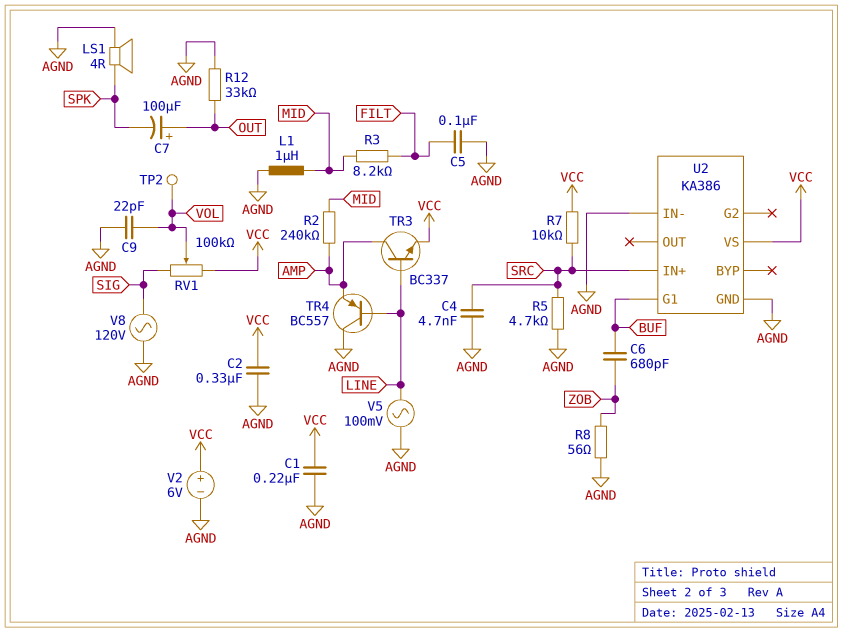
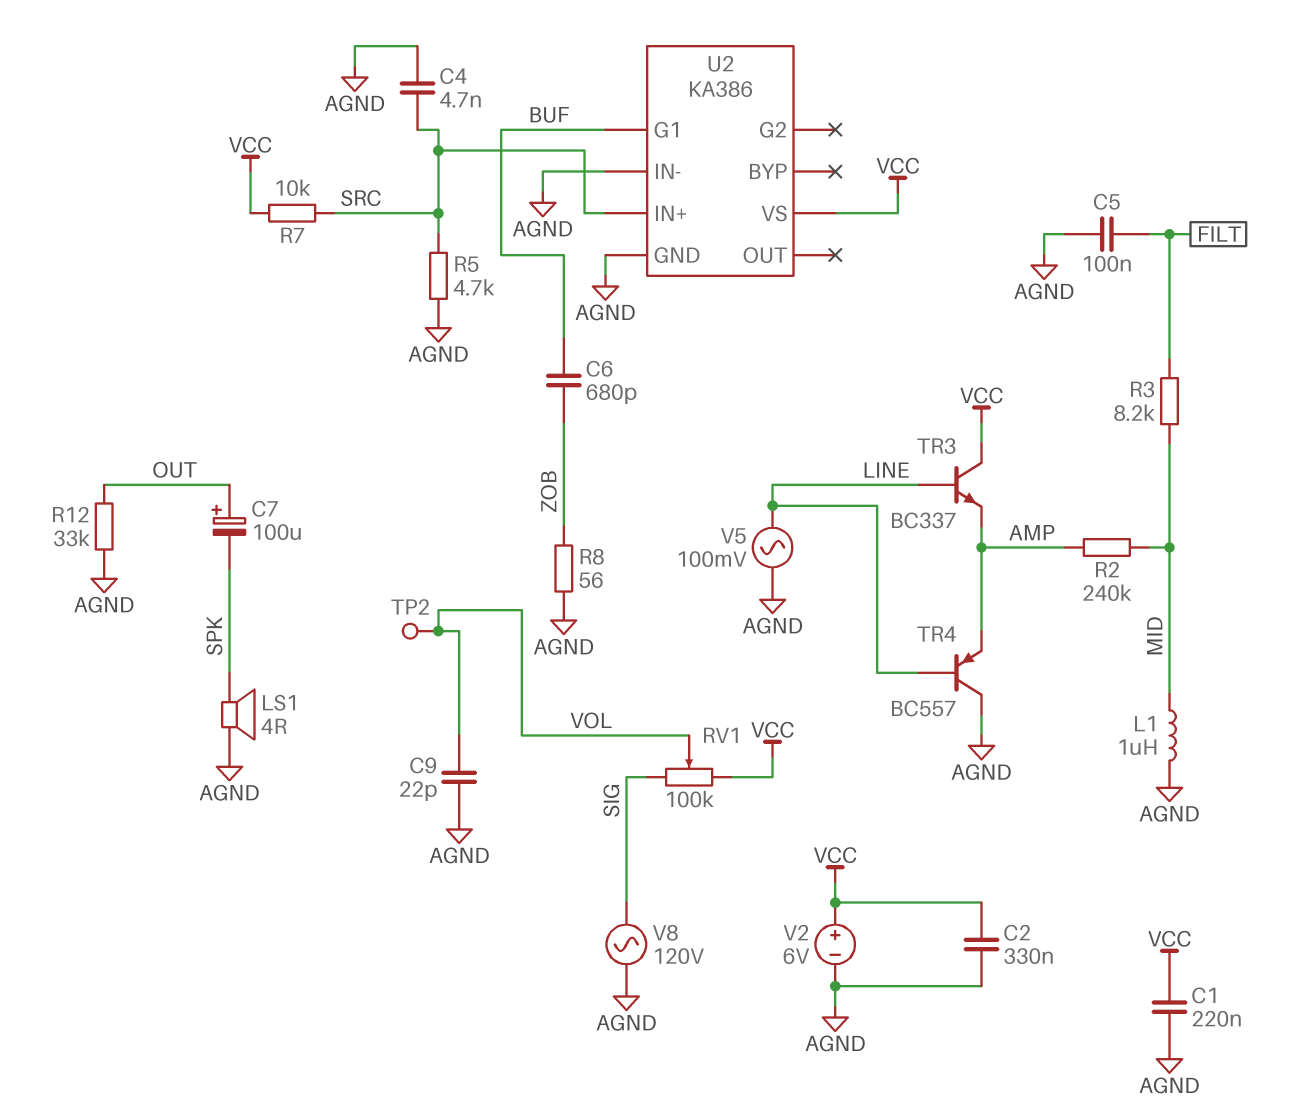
TR3: NPN BC337 (B LINE, C AMP, E VCC) -> NPN BC337 (B LINE, C VCC, E AMP)

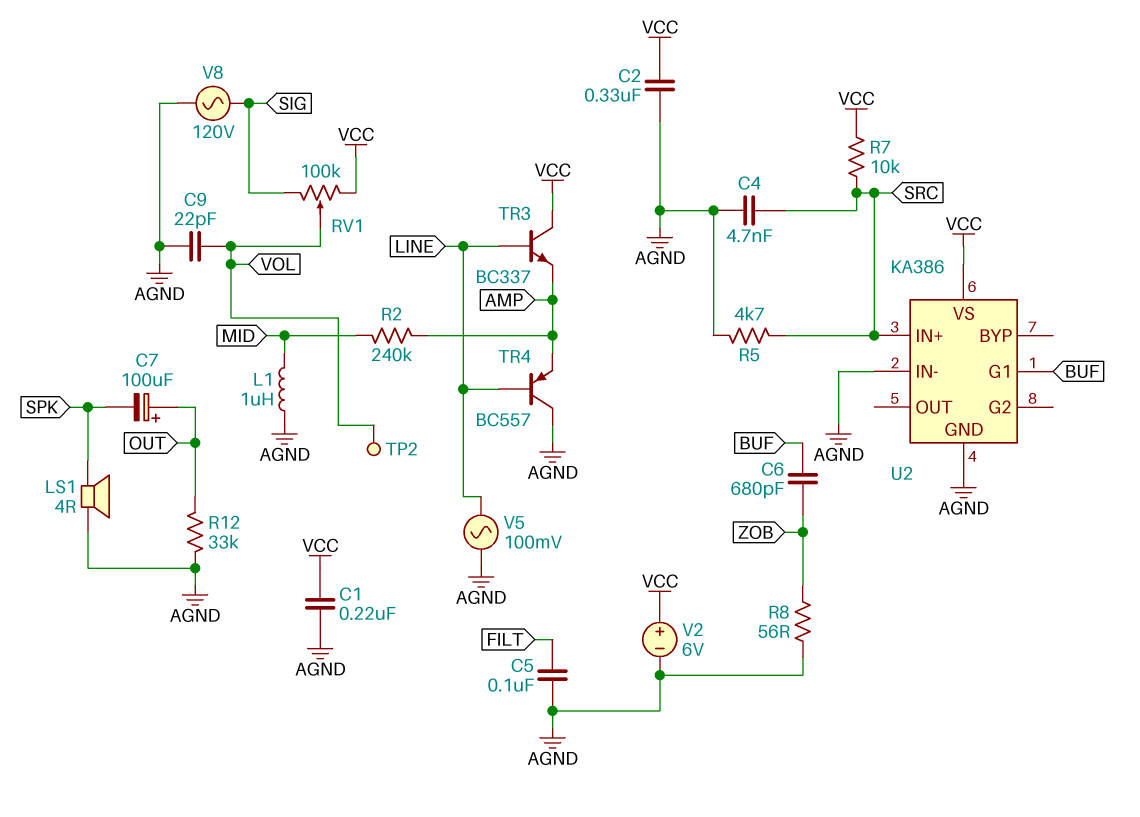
R3: 8.2k (FILT, MID) -> none

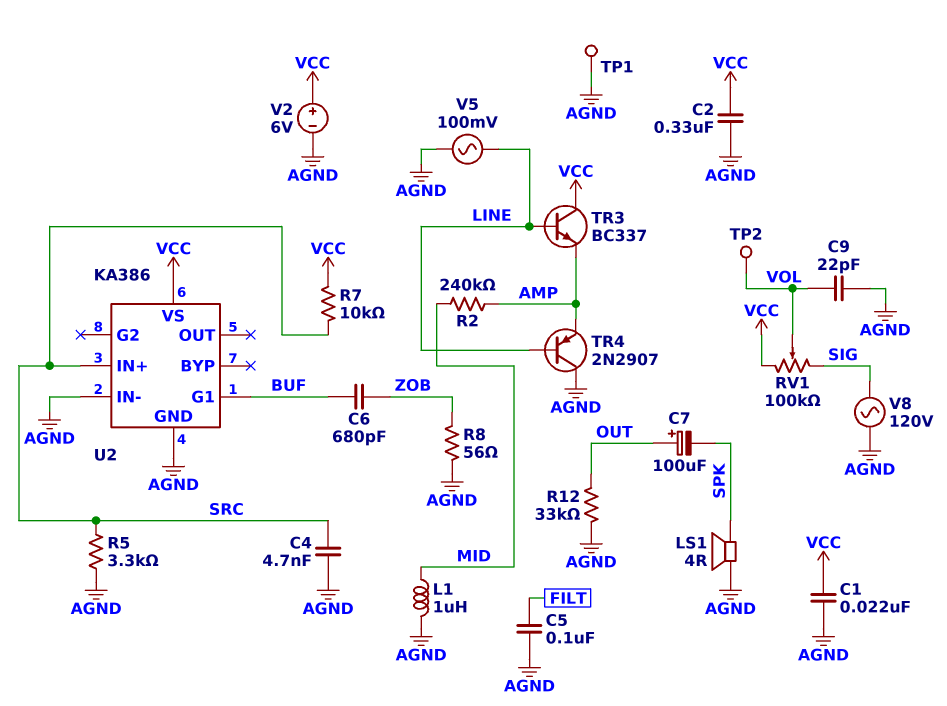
C1: 220nF (AGND, VCC) -> 22nF (AGND, VCC)
R5: 4.7k (AGND, SRC) -> 3.3k (AGND, SRC)
TP1: none -> test point (AGND)
TR4: PNP BC557 (B LINE, C AGND, E AMP) -> PNP 2N2907 (B LINE, C AGND, E AMP)

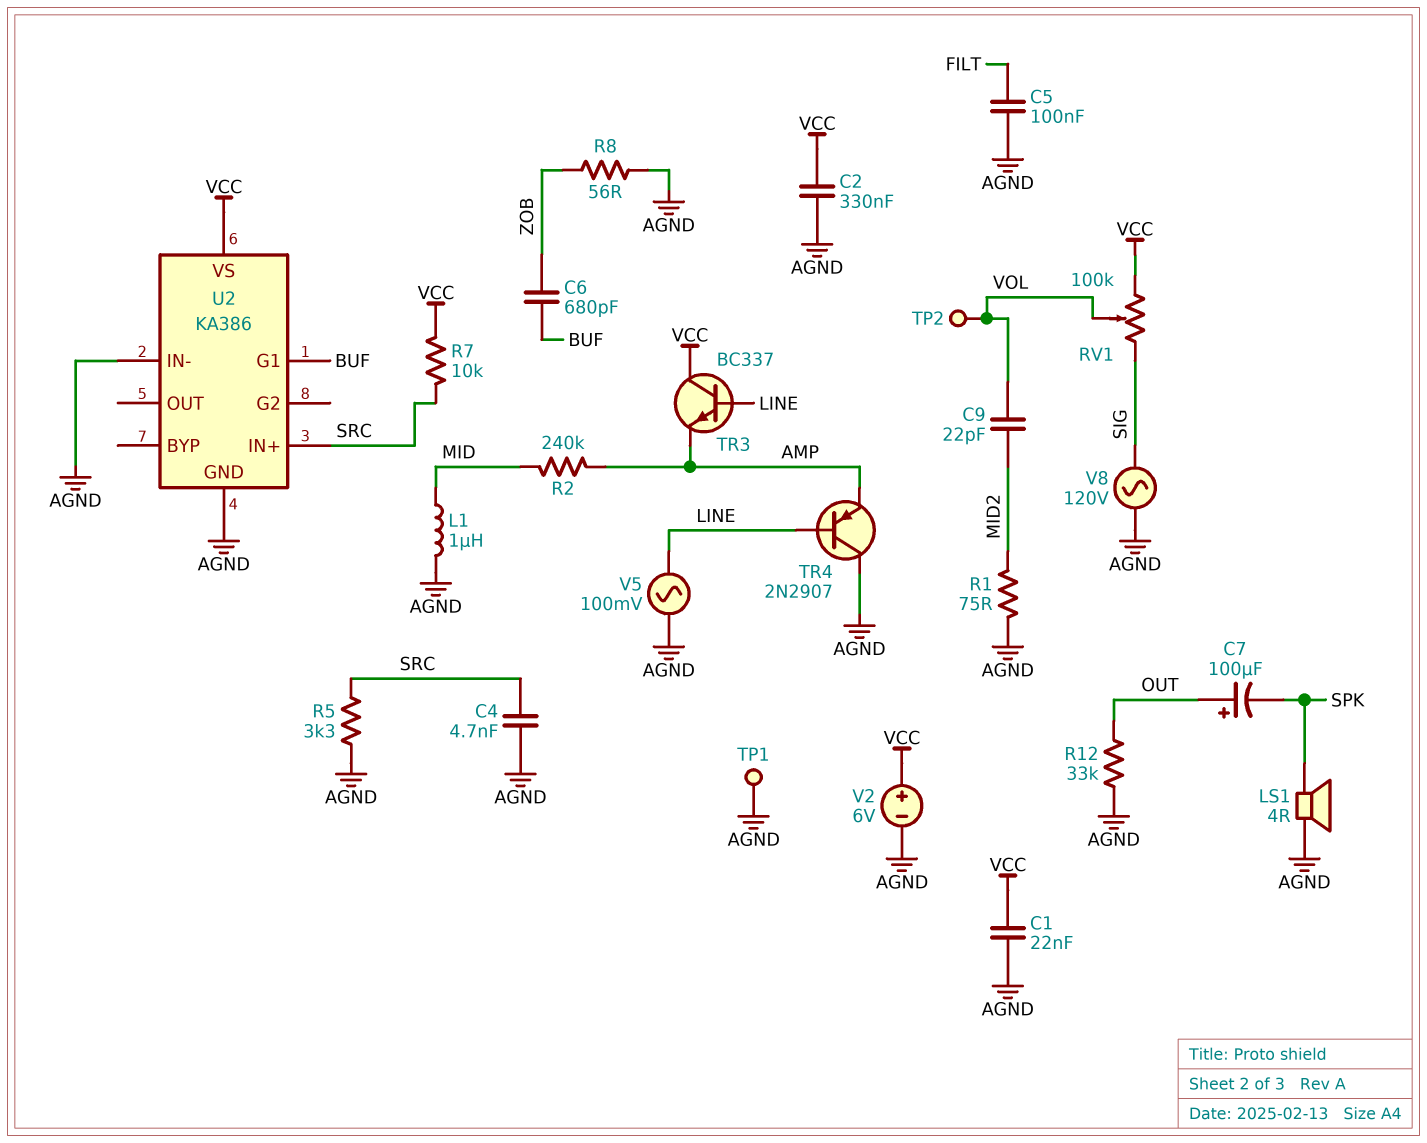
C9: 22pF (AGND, VOL) -> 22pF (MID2, VOL)
R1: none -> 75 (AGND, MID2)

